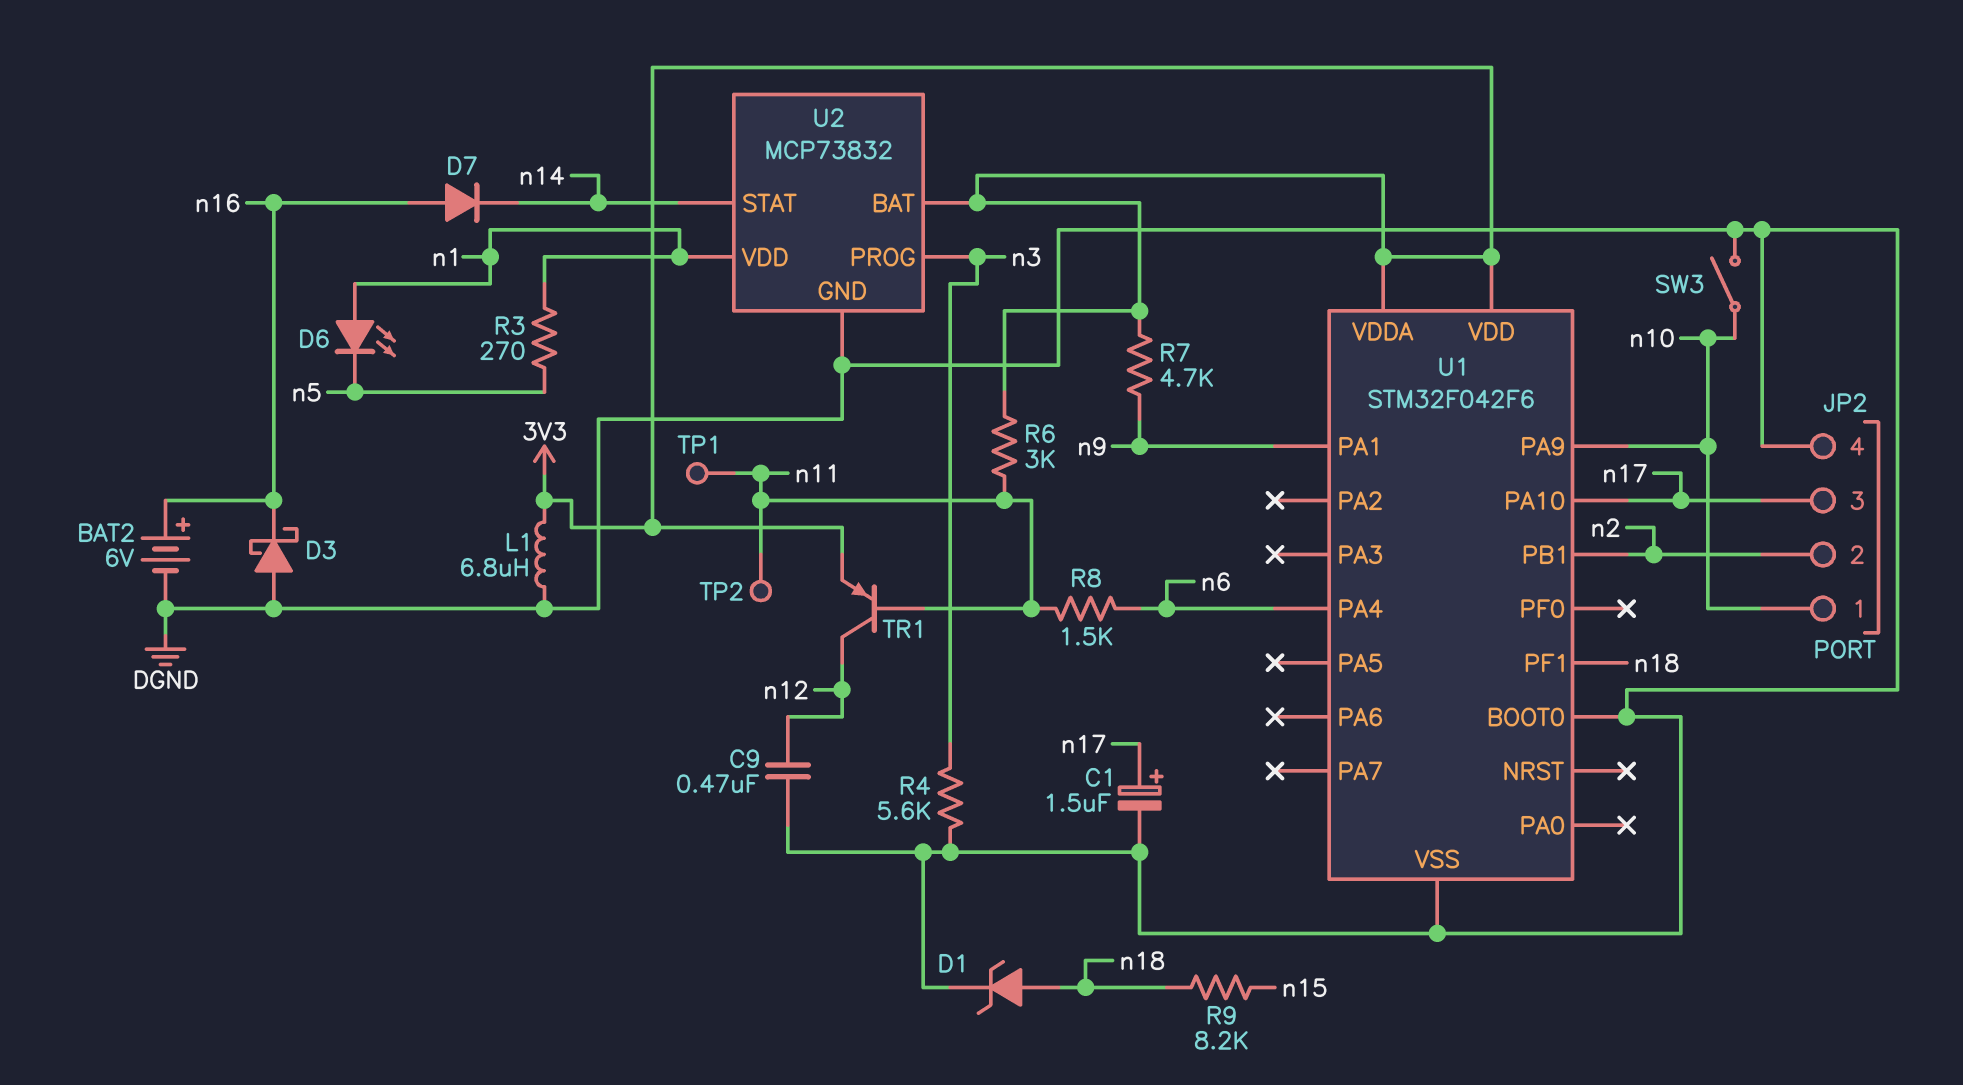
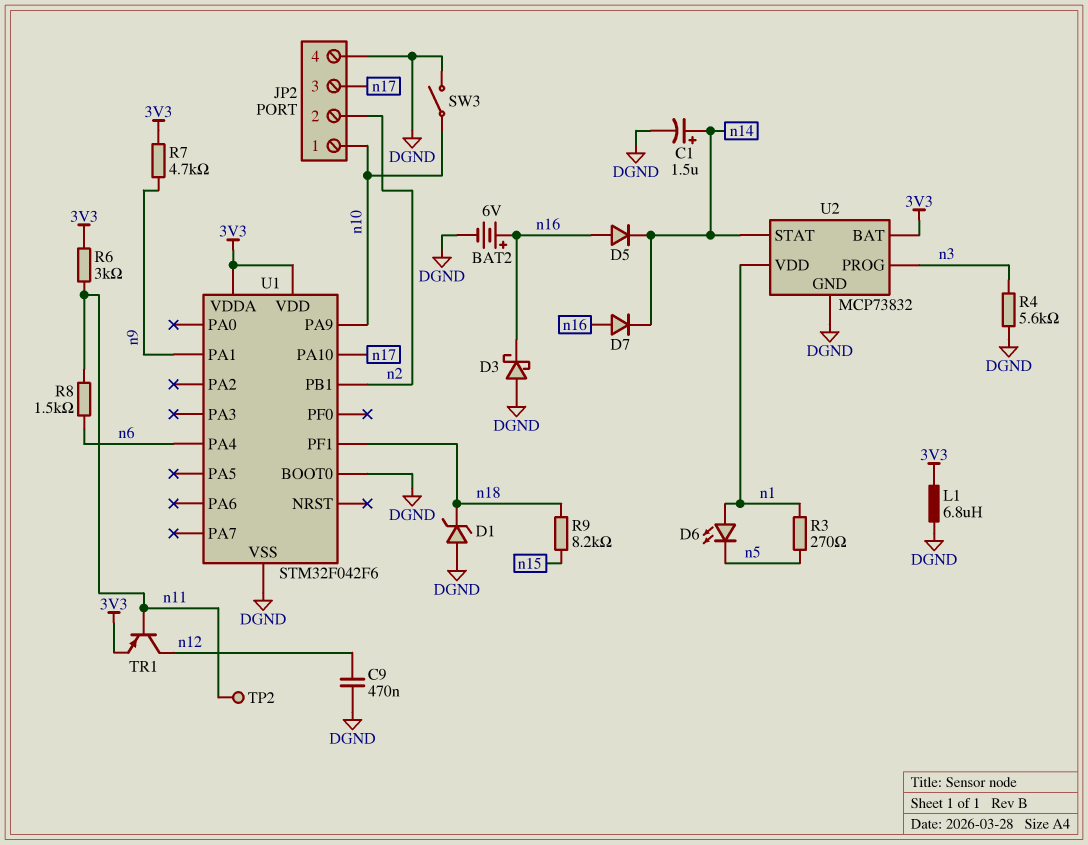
C1: 1.5uF (plus n17, minus DGND) -> 1.5uF (plus n14, minus DGND)
D1: zener (A n18, K DGND) -> zener (A DGND, K n18)
D5: none -> diode (A n16, K n14)
TP1: test point (n11) -> none

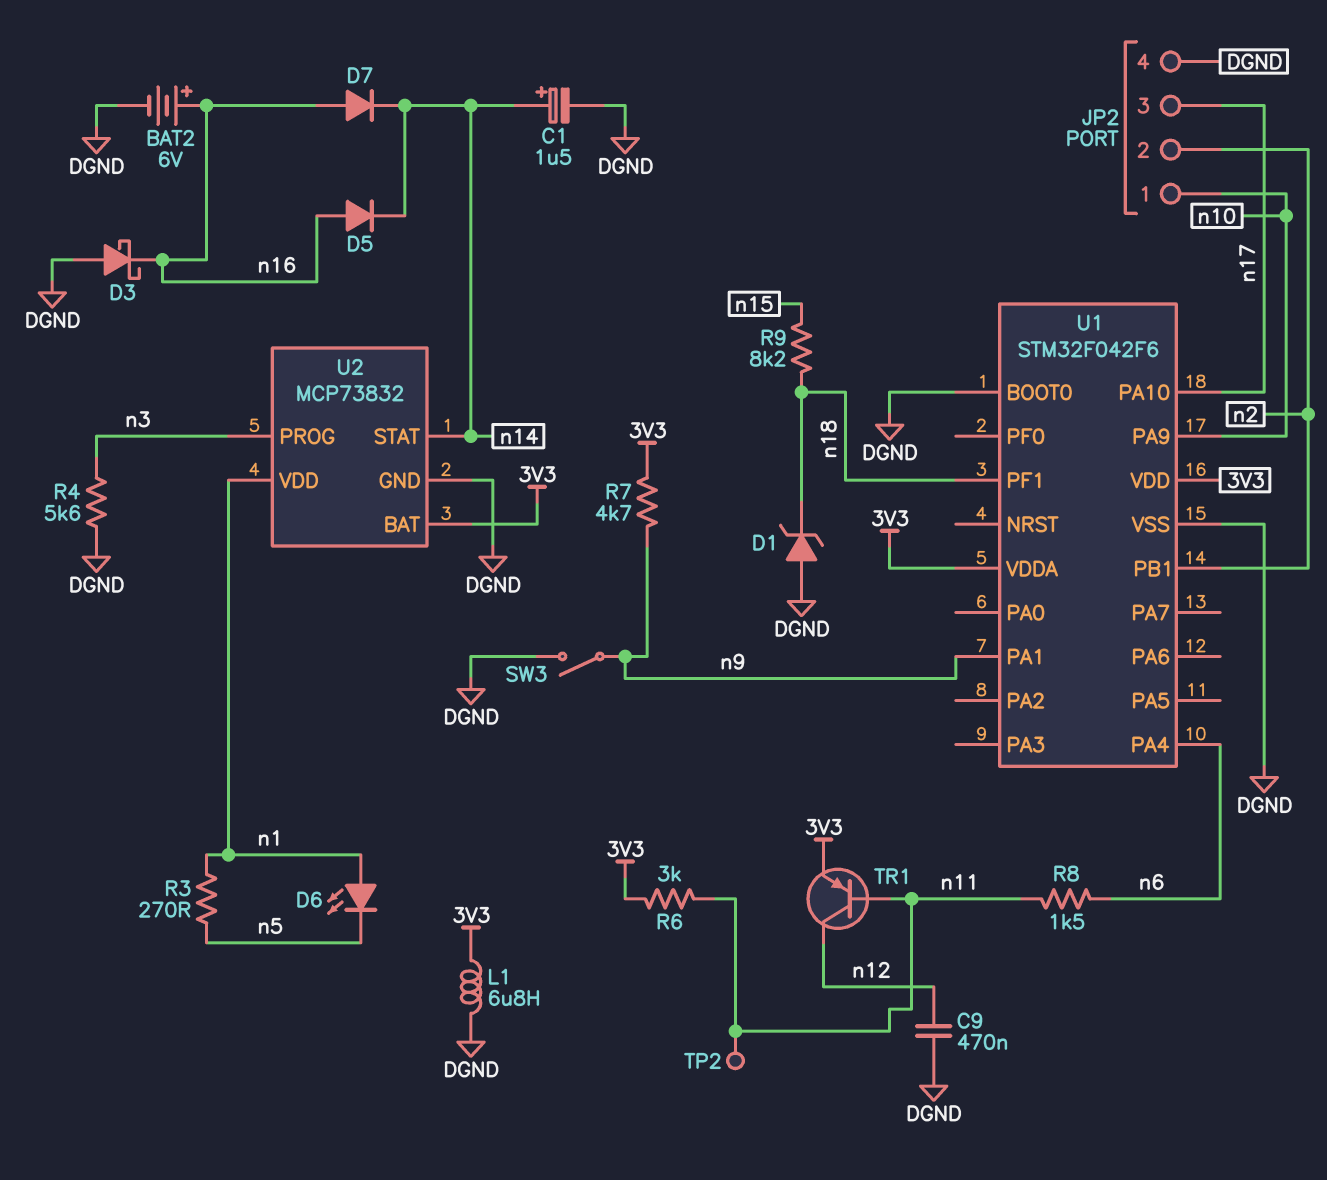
SW3: switch (DGND, n10) -> switch (DGND, n9)

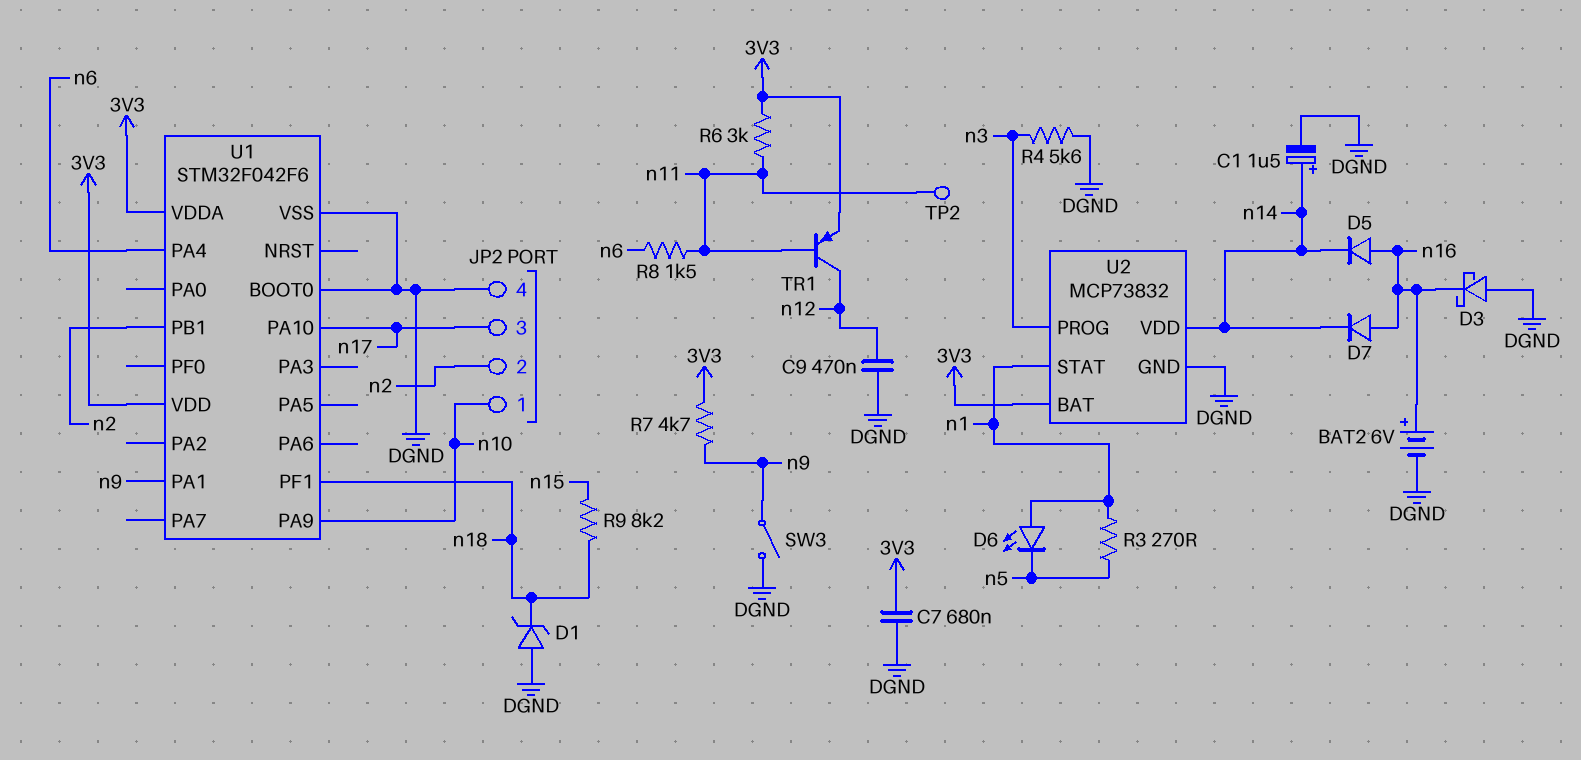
C7: none -> 680nF (3V3, DGND)
L1: 6.8uH (3V3, DGND) -> none
U2 pin STAT: n14 -> n1
U2 pin VDD: n1 -> n14

